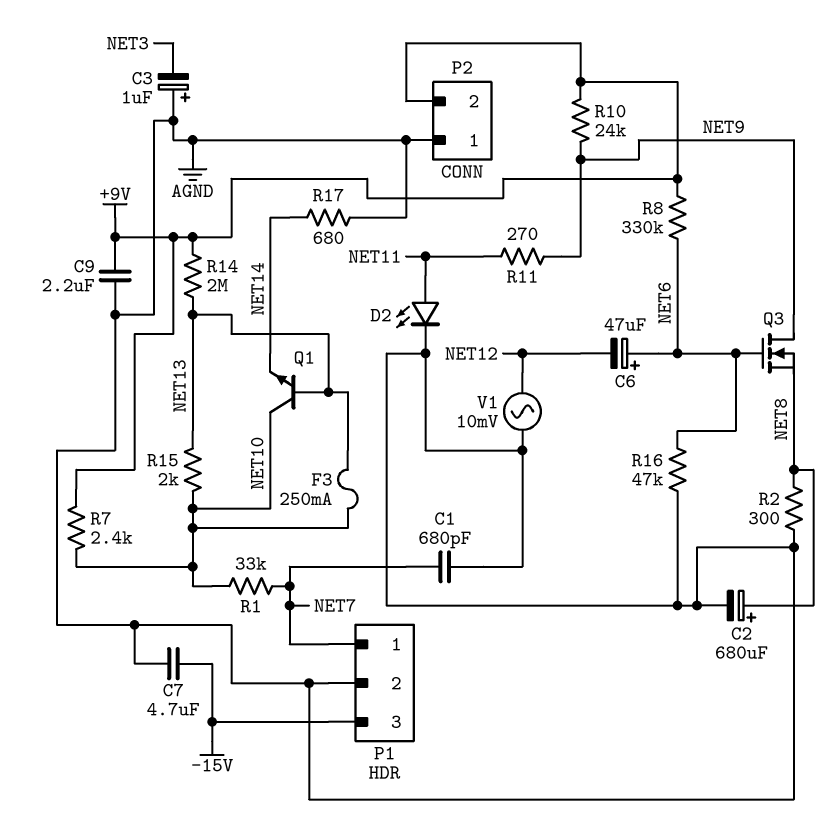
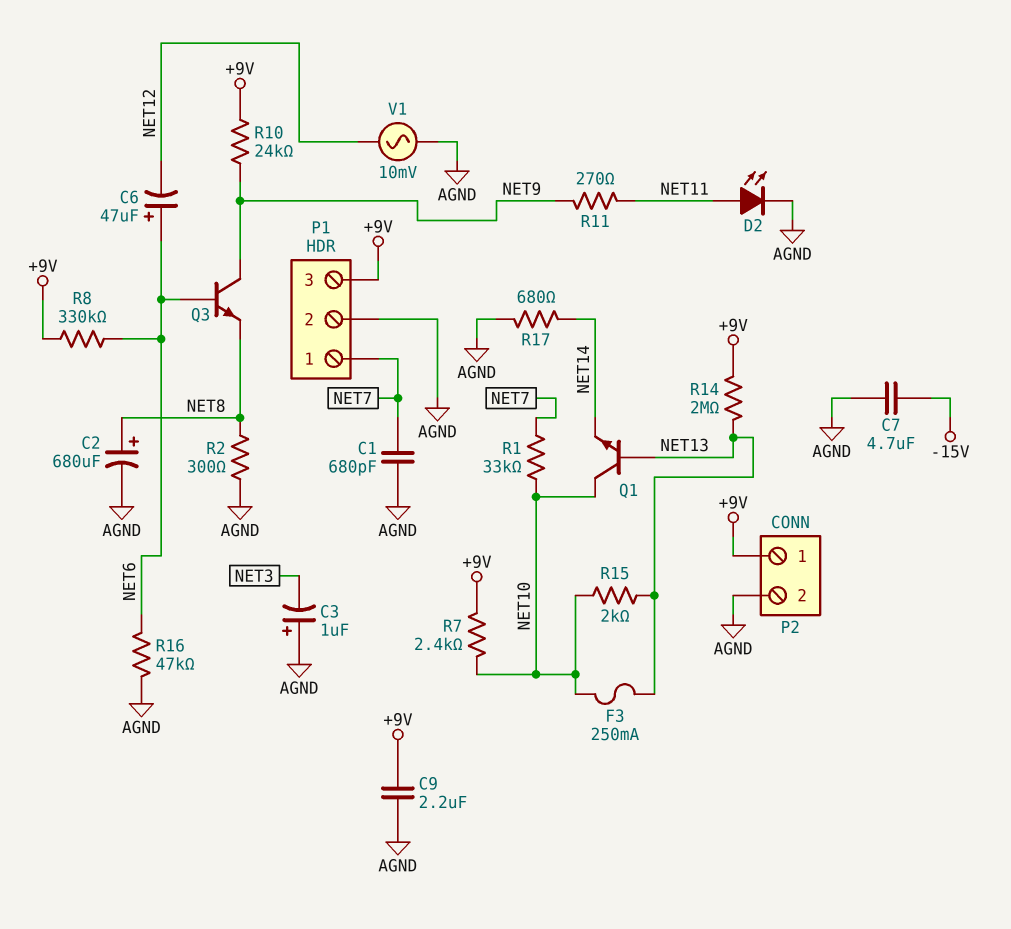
P1 pin 3: -15V -> +9V
P2 pin 1: AGND -> +9V
P2 pin 2: +9V -> AGND
Q3: NMOS (G NET6, D NET9, S NET8) -> NPN (B NET6, C NET9, E NET8)

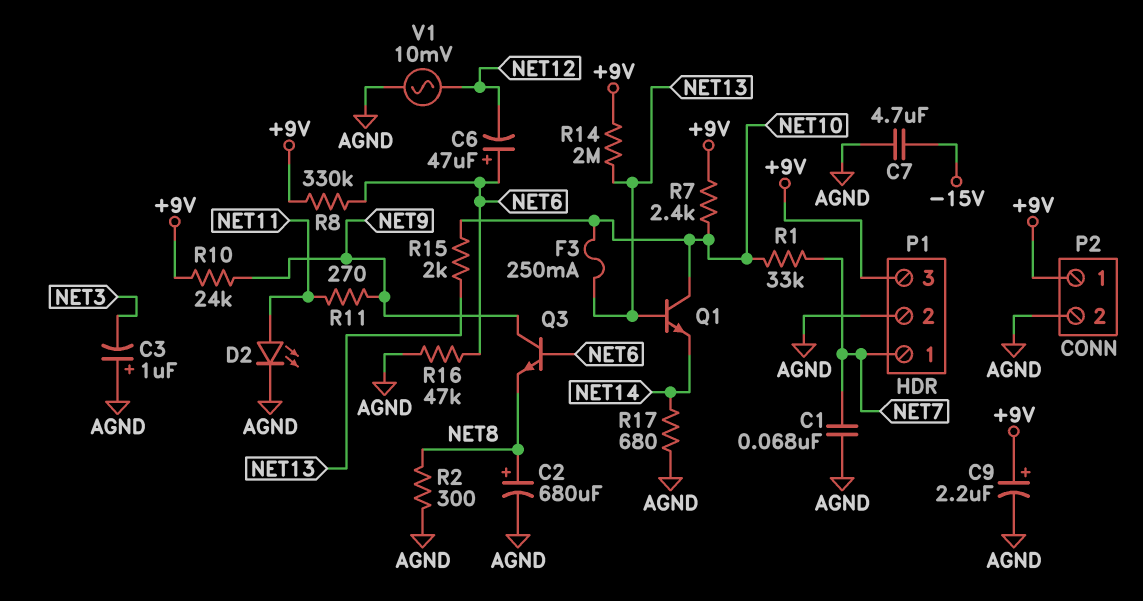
C1: 680pF (AGND, NET7) -> 68nF (AGND, NET7)
C9: 2.2uF (+9V, AGND) -> 2.2uF (plus +9V, minus AGND)

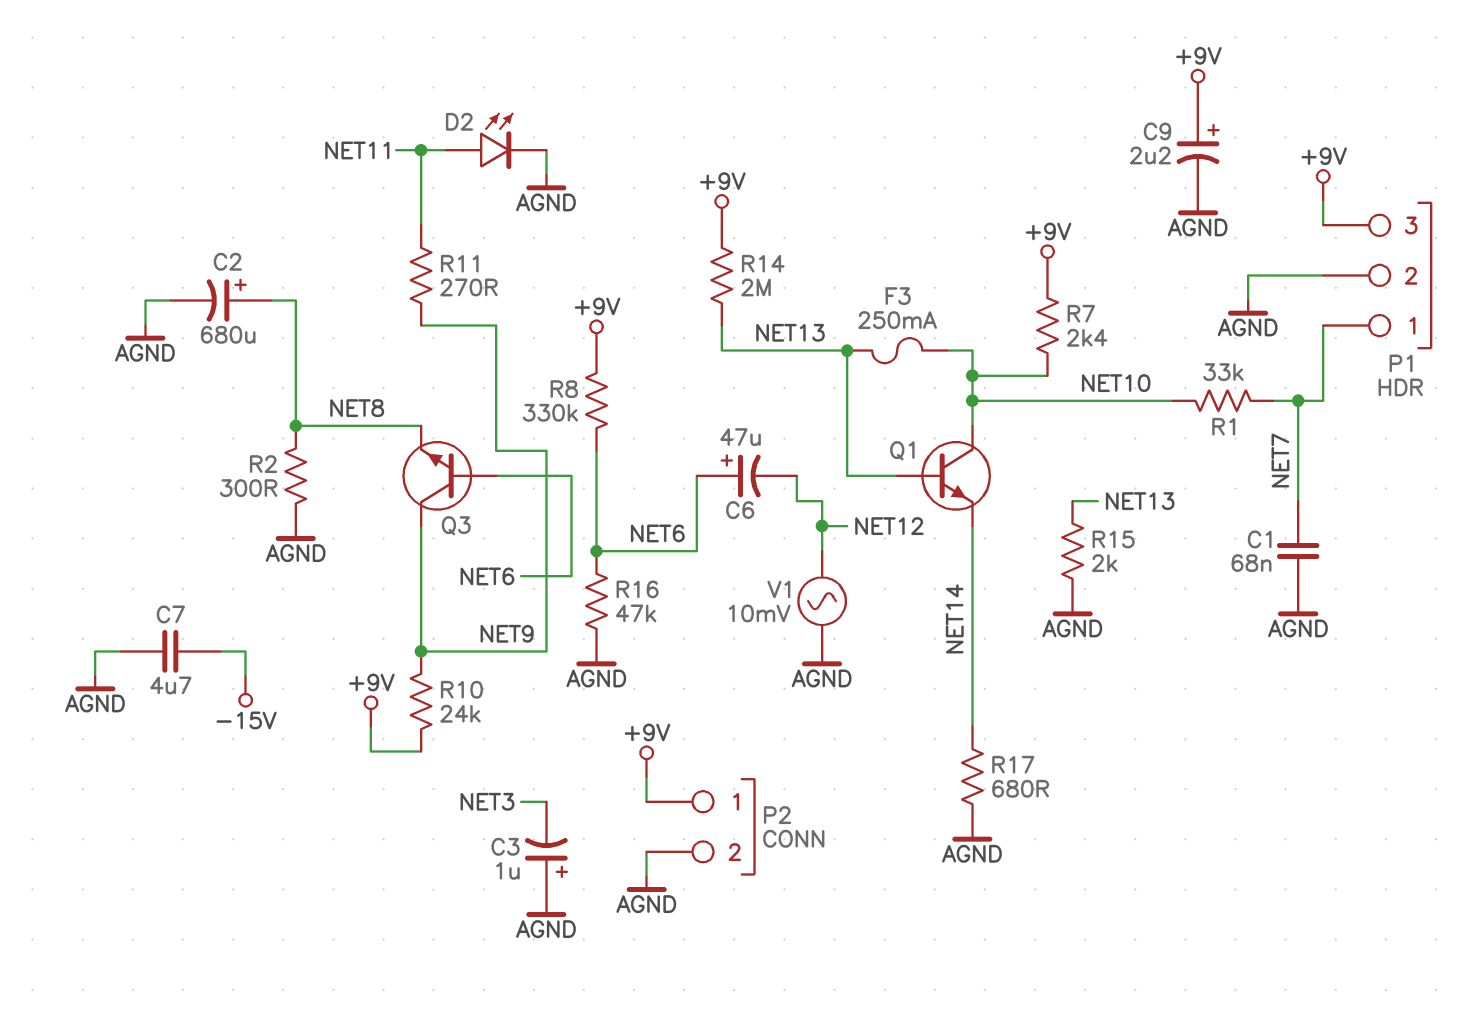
R15: 2k (NET10, NET13) -> 2k (AGND, NET13)

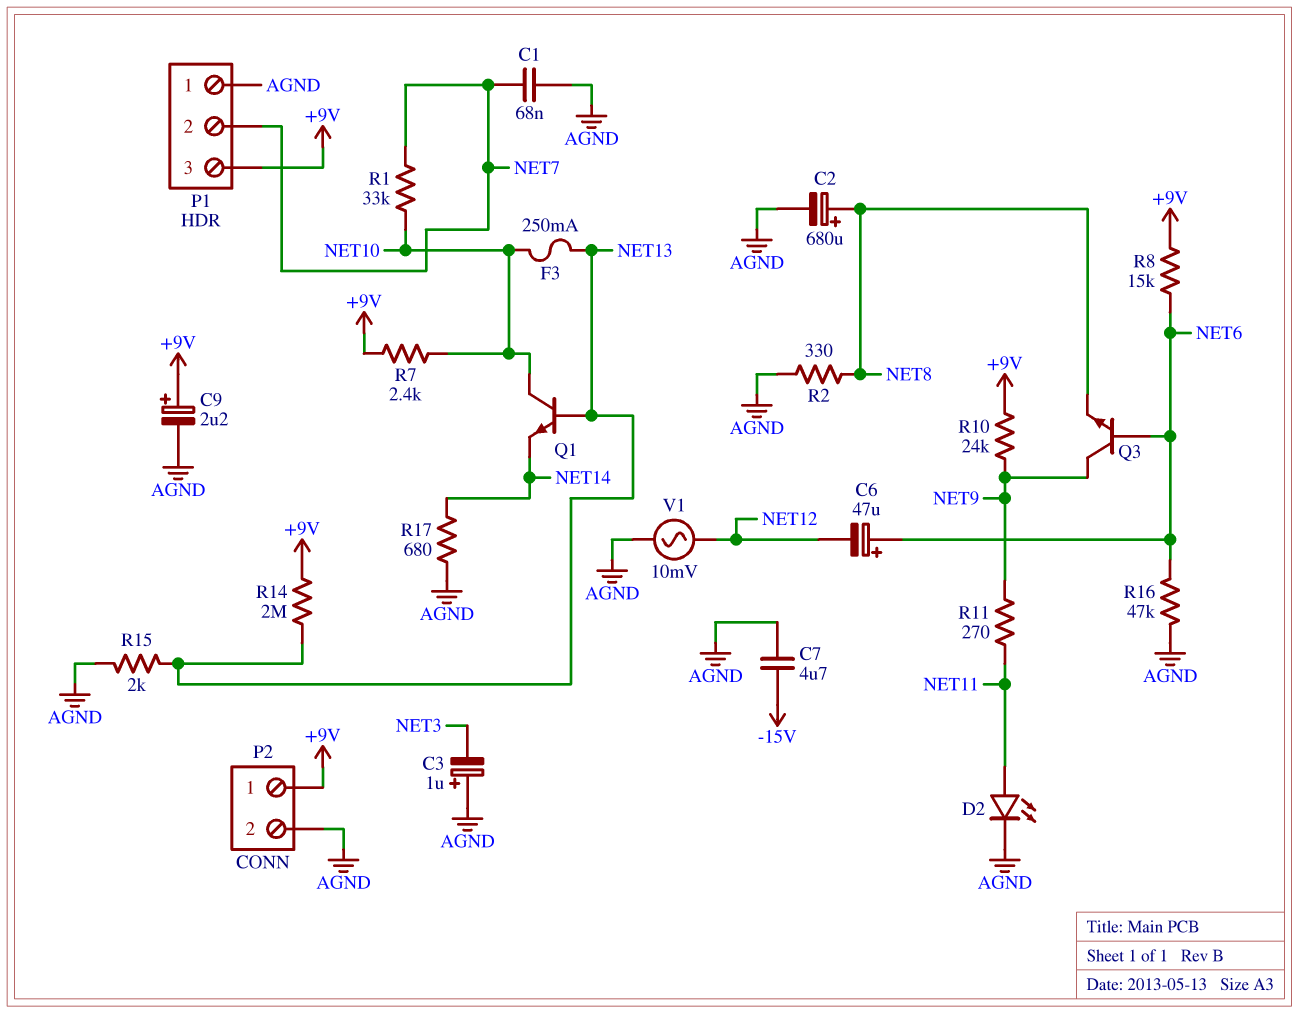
P1 pin 1: NET7 -> AGND
P1 pin 2: AGND -> NET7
R2: 300 (AGND, NET8) -> 330 (AGND, NET8)
R8: 330k (+9V, NET6) -> 15k (+9V, NET6)

